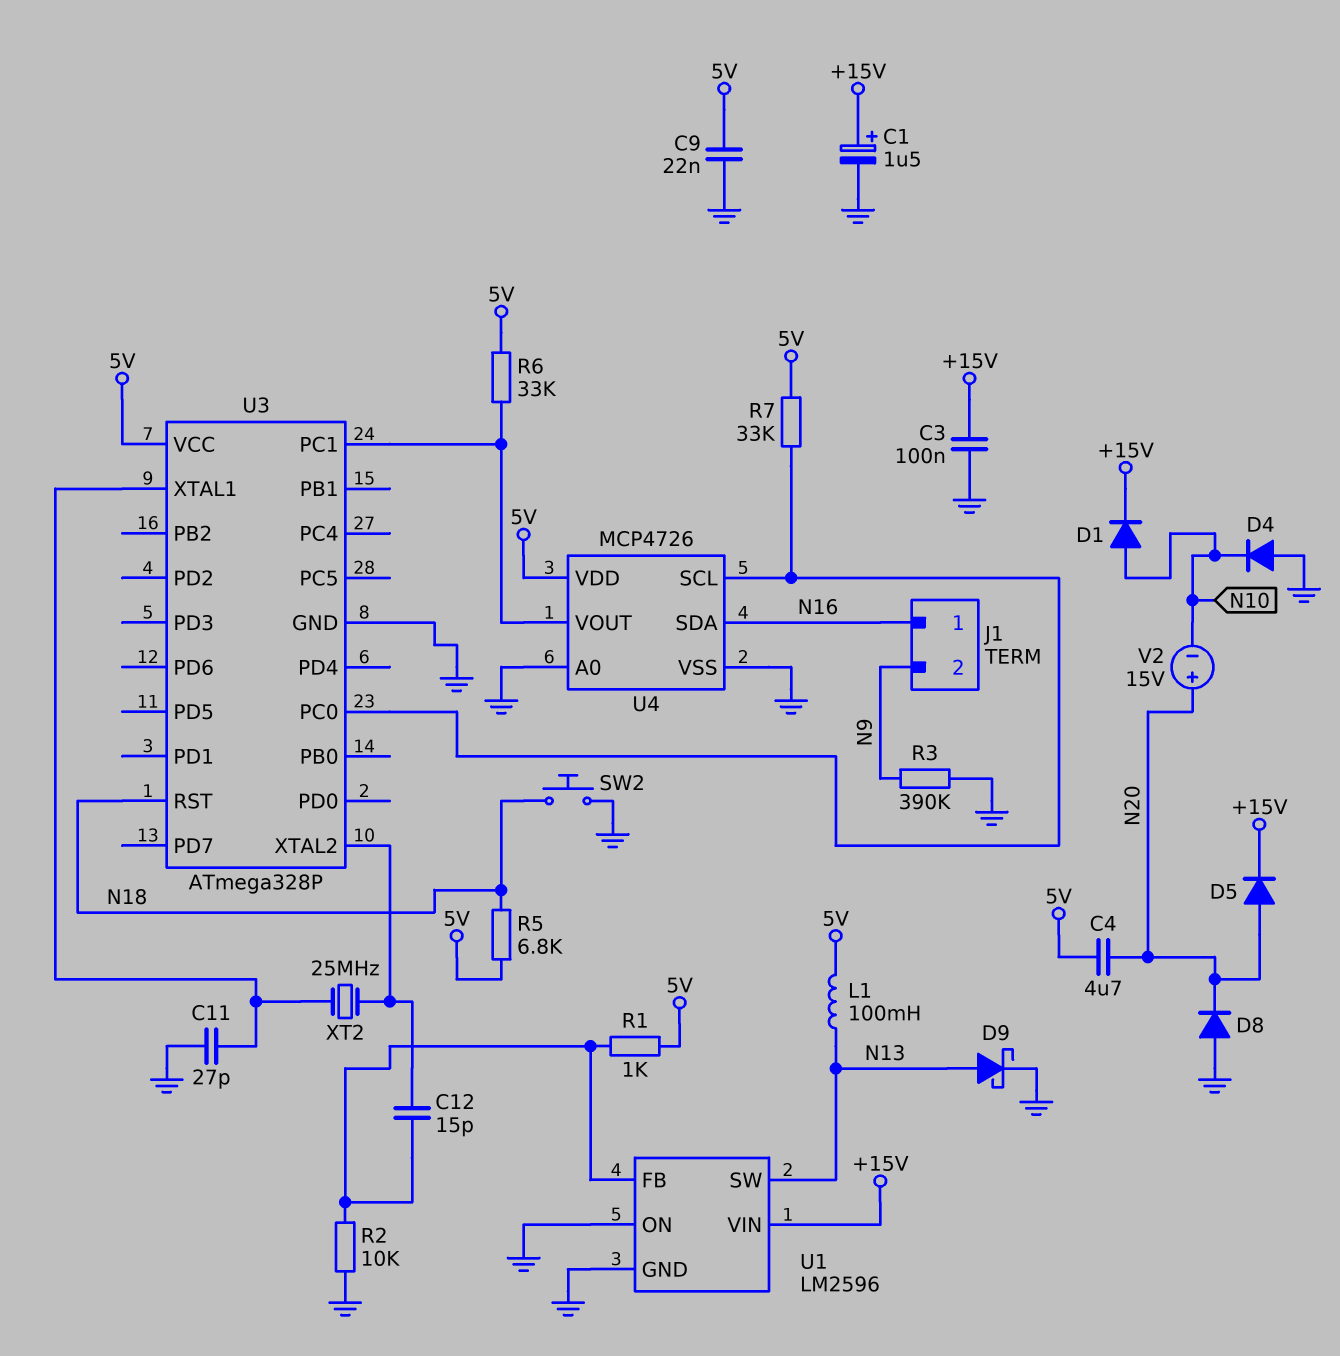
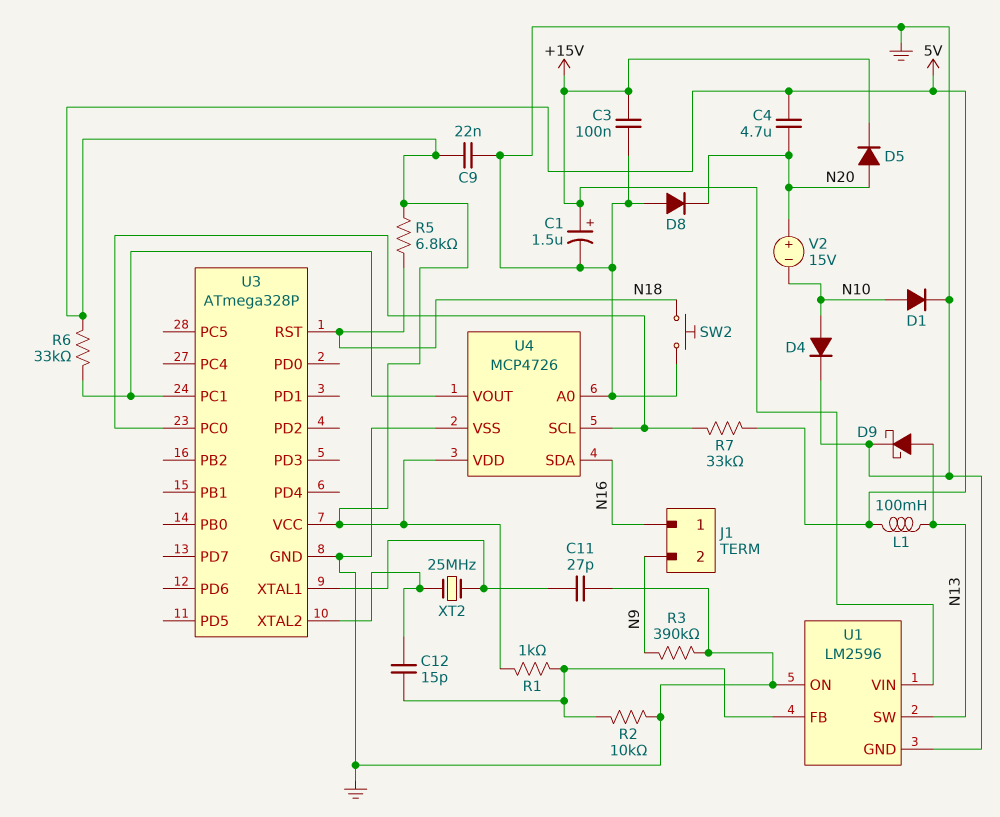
D1: diode (A N10, K +15V) -> diode (A N10, K GND)
D4: diode (A GND, K N10) -> diode (A N10, K GND)

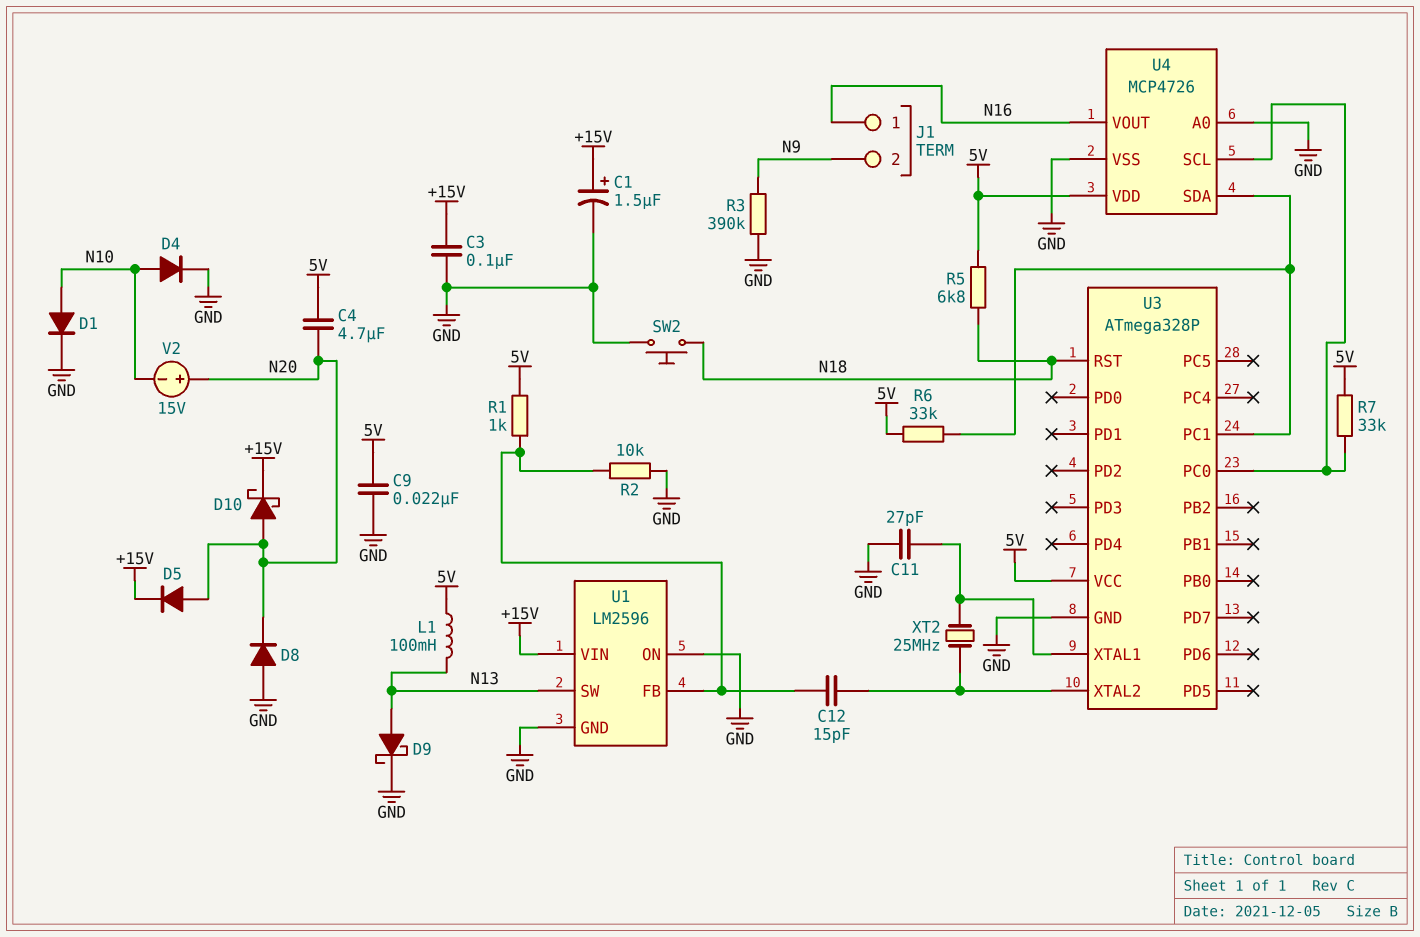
D10: none -> schottky (A N20, K +15V)
U4 pin SDA: N16 -> U3/PC1
U4 pin VOUT: U3/PC1 -> N16

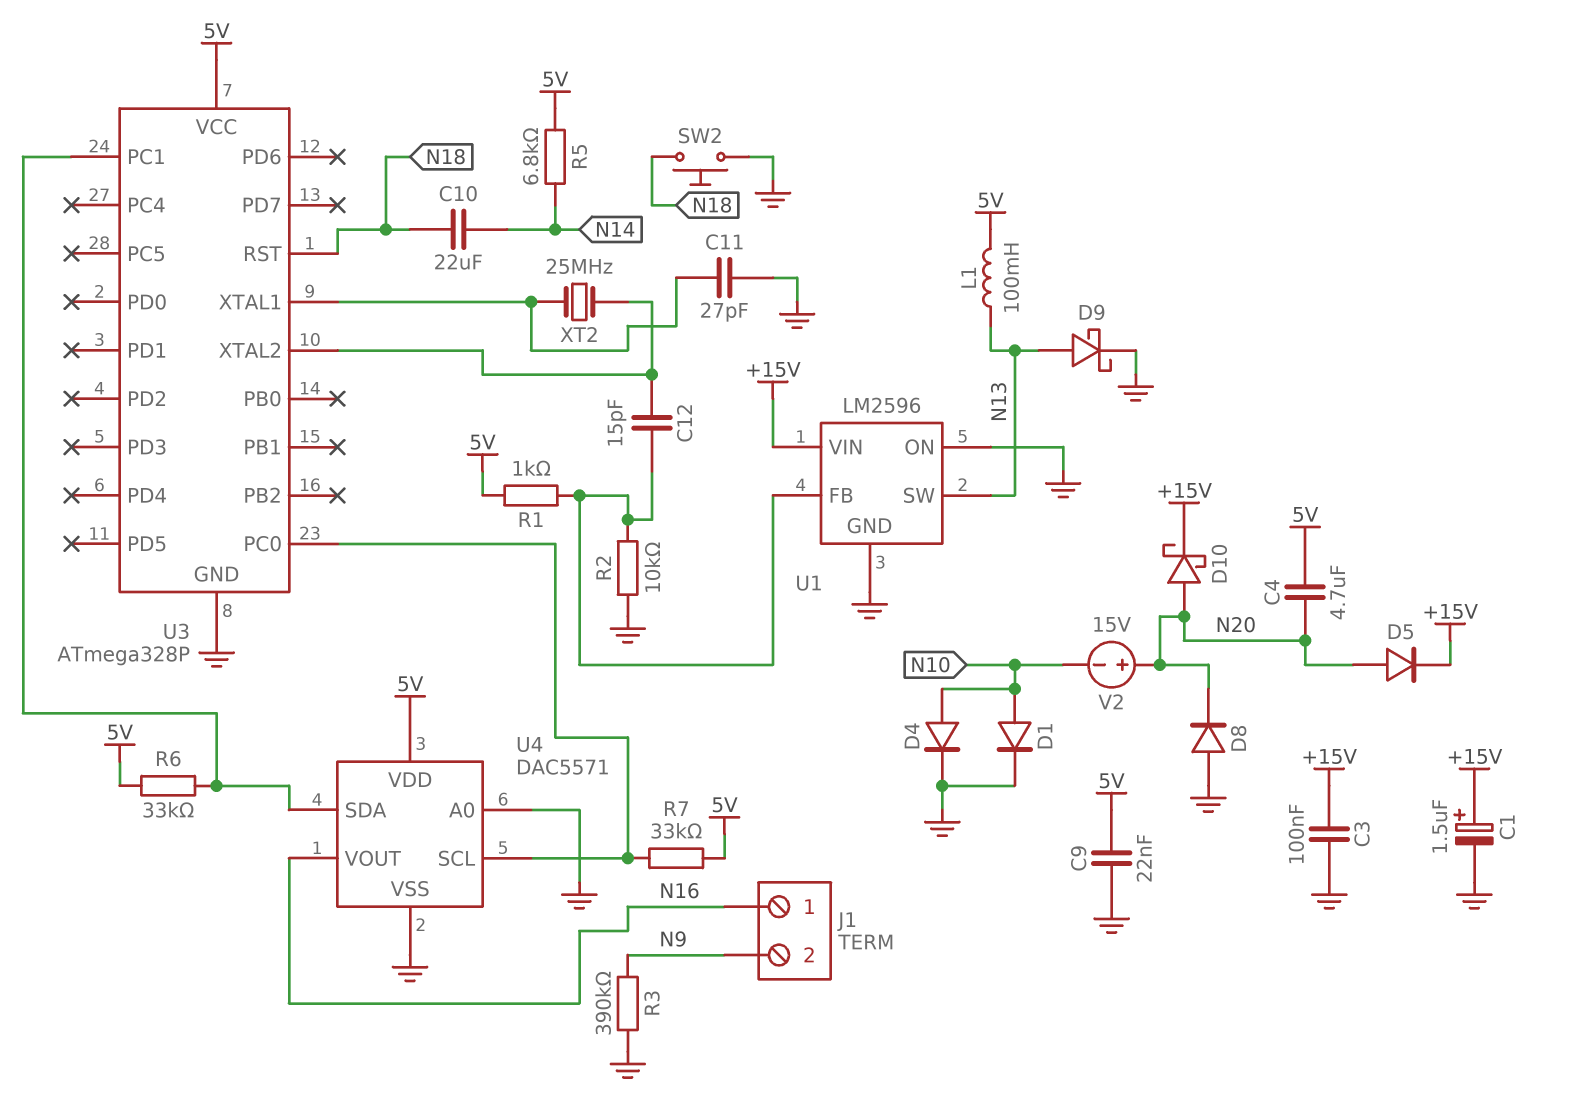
C10: none -> 22uF (N14, N18)
R5: 6.8k (5V, N18) -> 6.8k (5V, N14)
U4: MCP4726 -> DAC5571

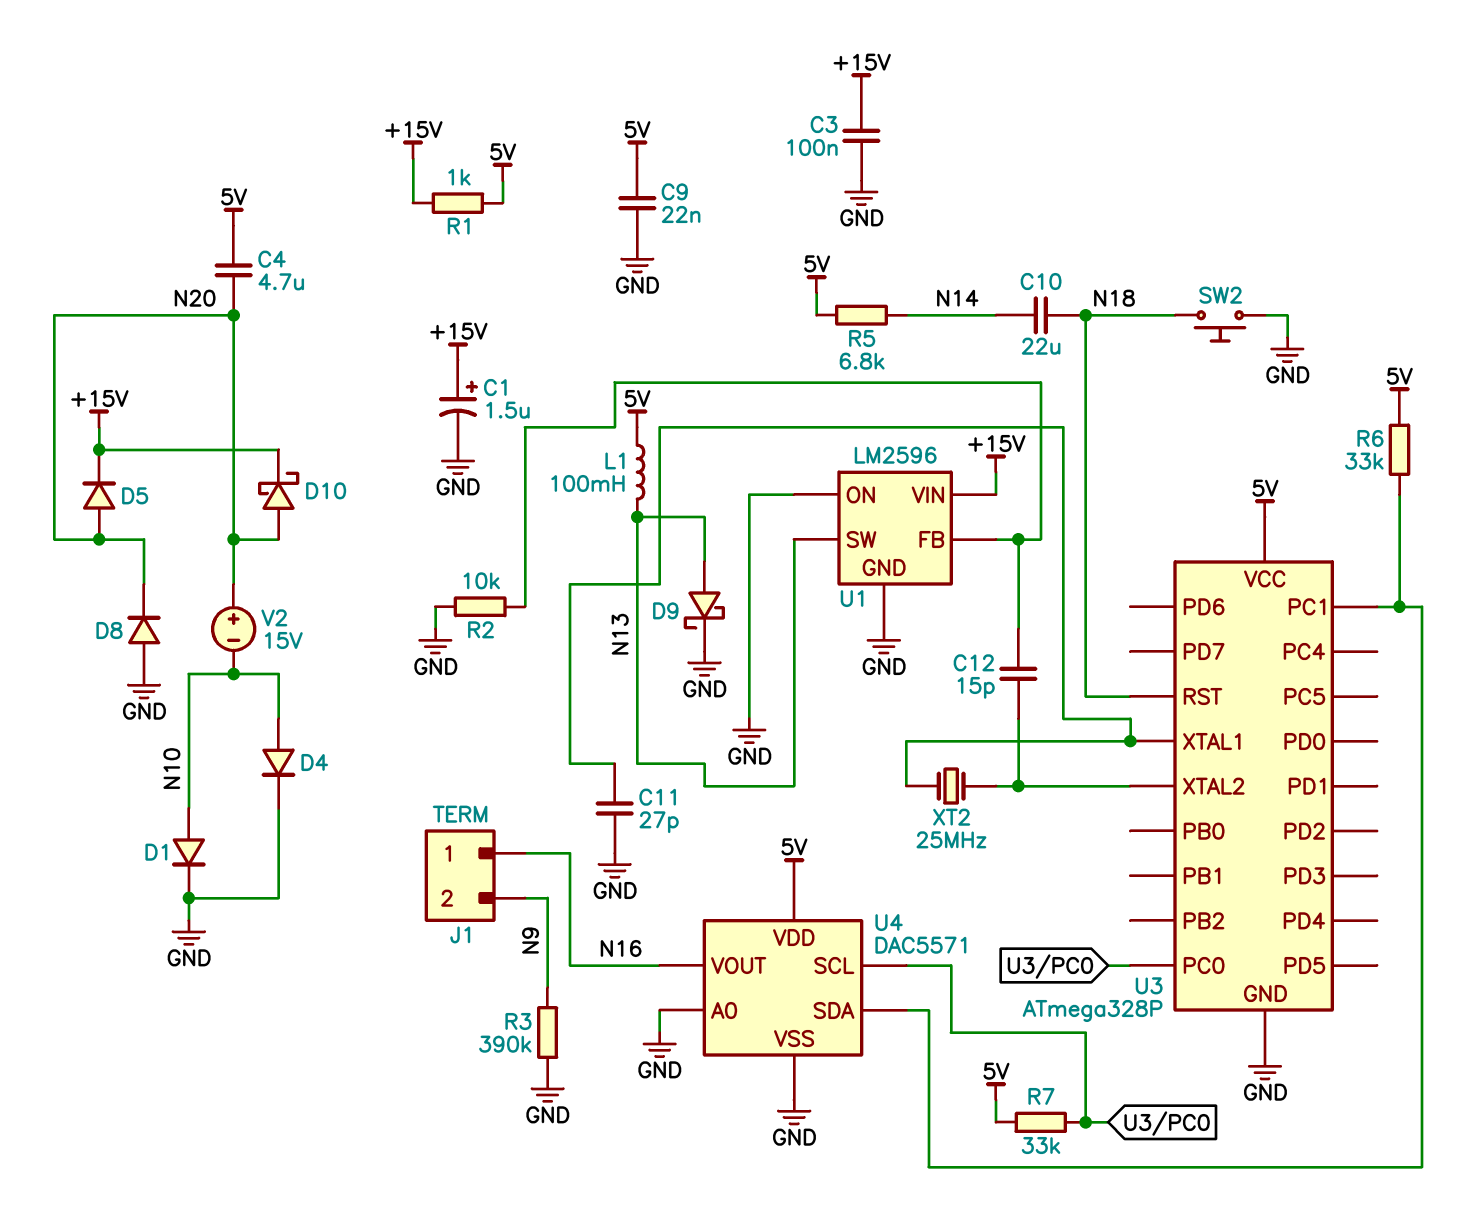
R1: 1k (5V, U1/FB) -> 1k (+15V, 5V)

